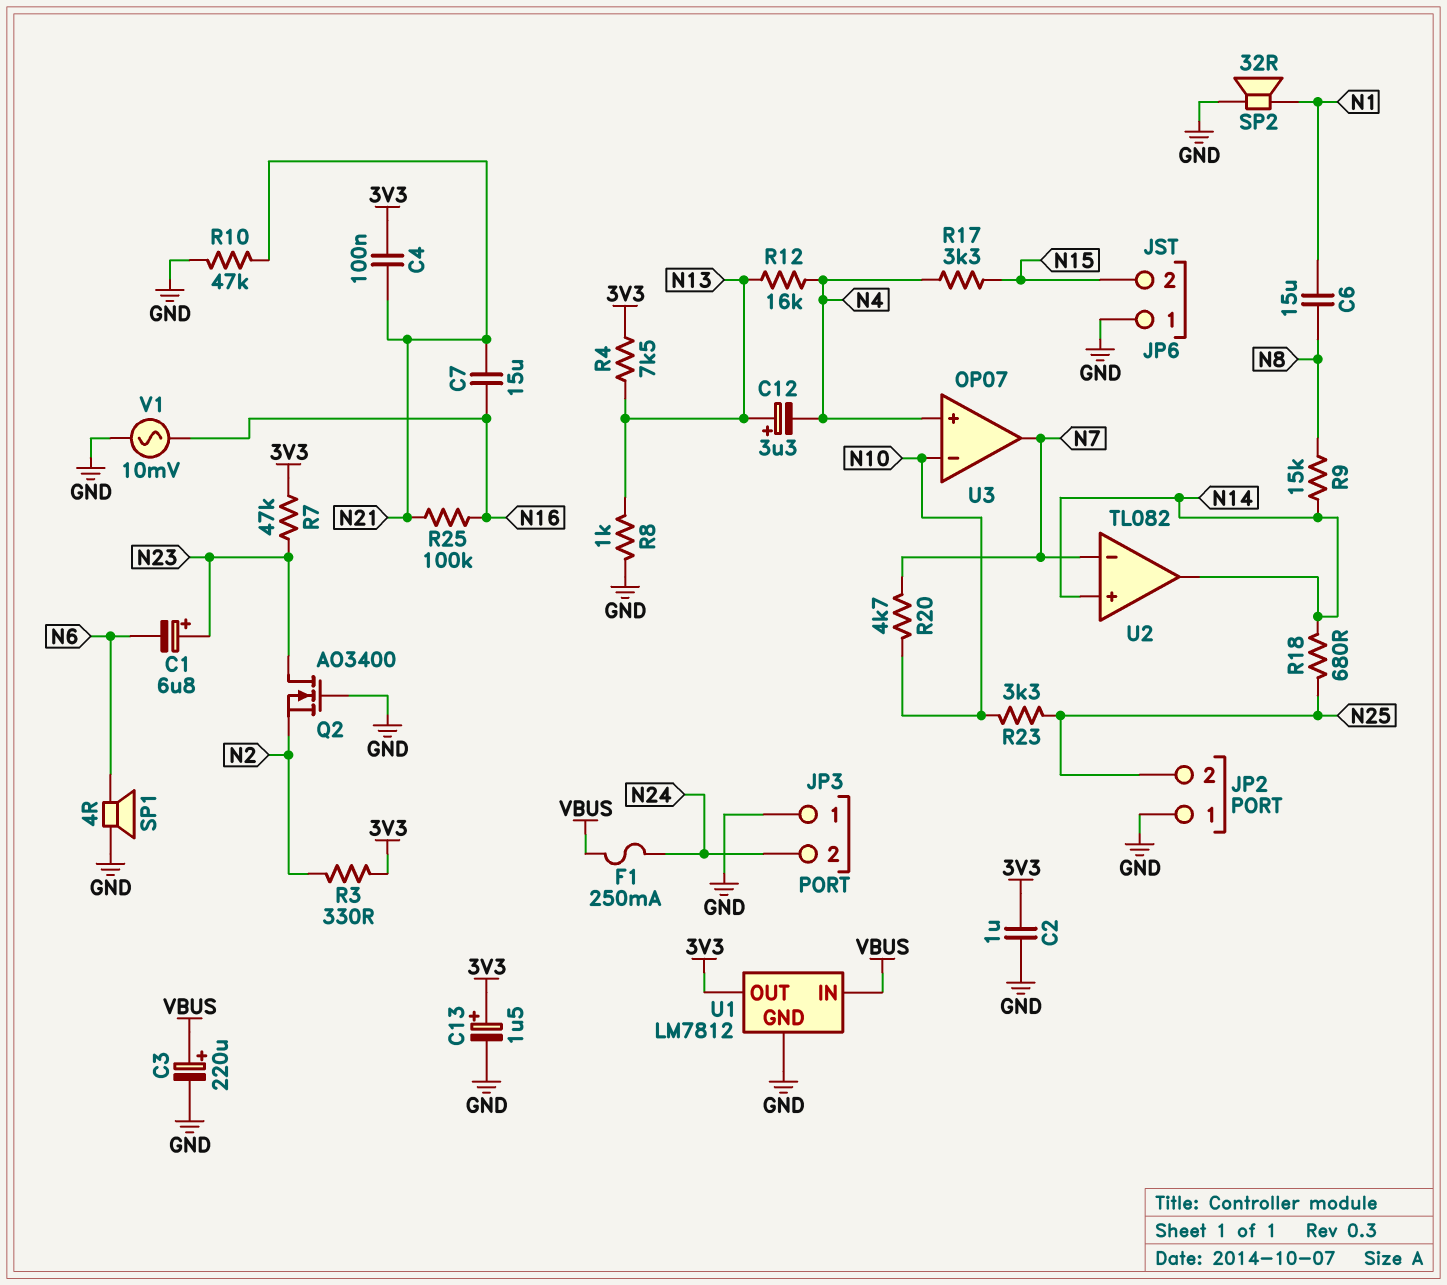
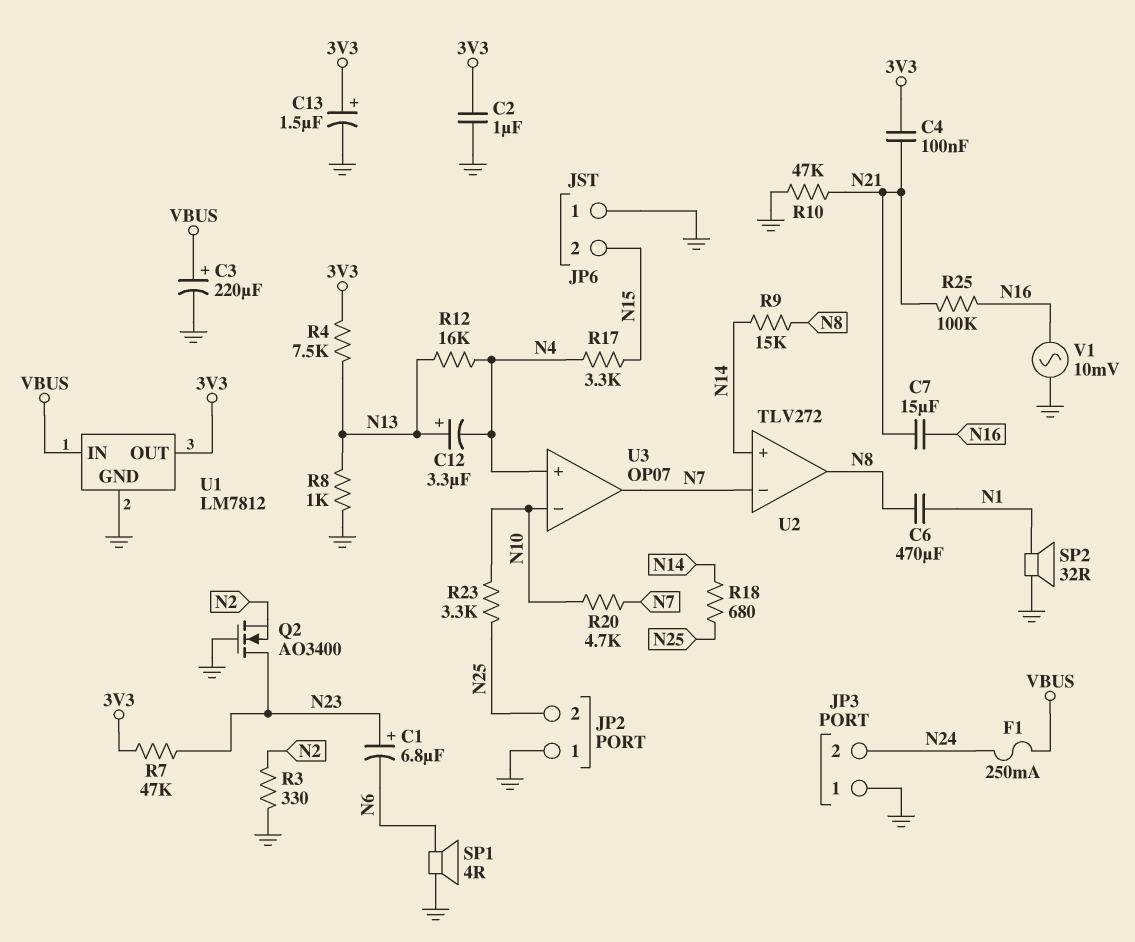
C6: 15uF (N1, N8) -> 470uF (N1, N8)
R3: 330 (3V3, N2) -> 330 (GND, N2)
U2: TL082 -> TLV272
U2 pin out: N14 -> N8

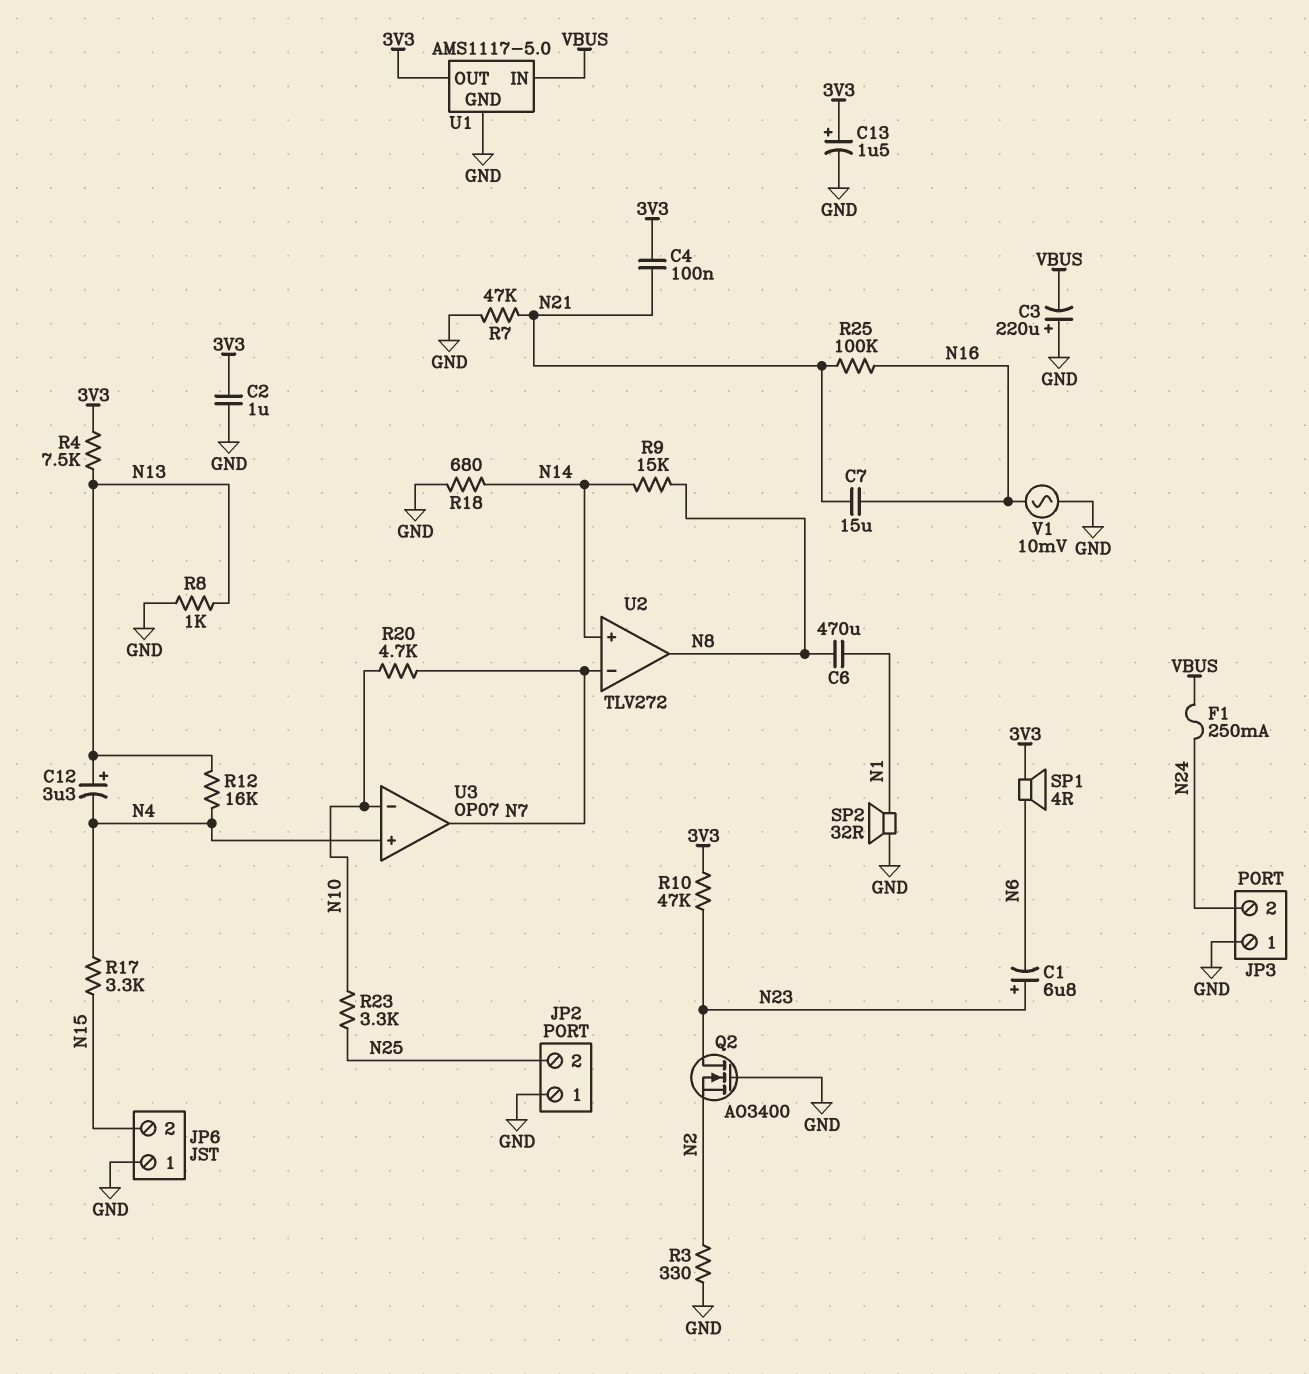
C3: 220uF (plus VBUS, minus GND) -> 220uF (plus GND, minus VBUS)
R7: 47k (3V3, N23) -> 47k (GND, N21)
R10: 47k (GND, N21) -> 47k (3V3, N23)
R18: 680 (N14, N25) -> 680 (GND, N14)
SP1: speaker 4R (GND, N6) -> speaker 4R (3V3, N6)
U1: LM7812 -> AMS1117-5.0

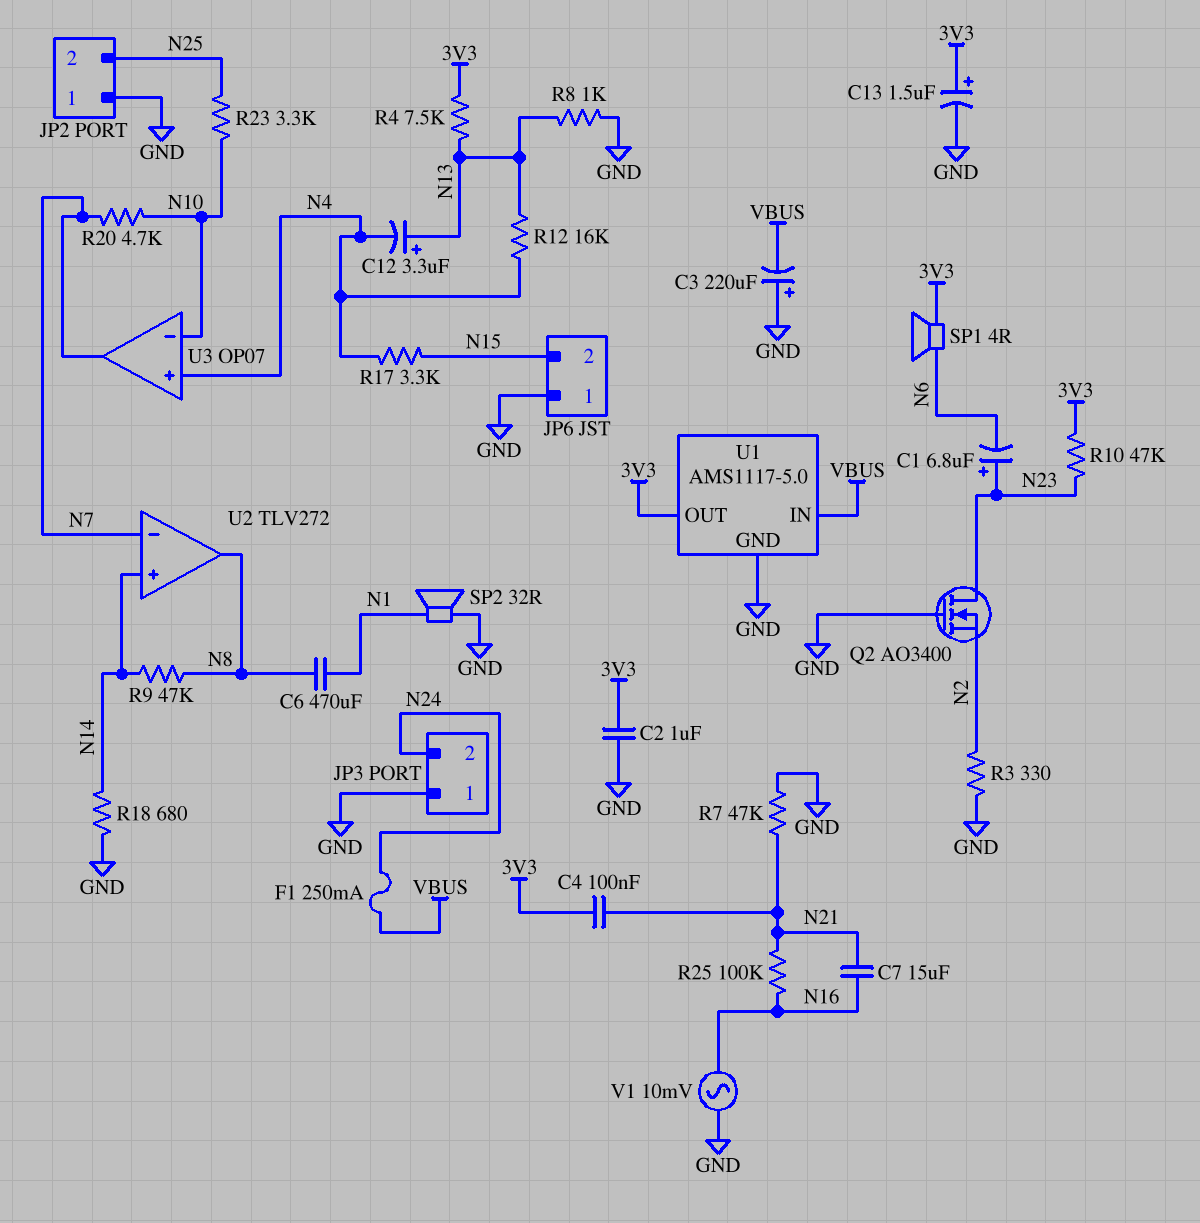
R9: 15k (N8, N14) -> 47k (N8, N14)

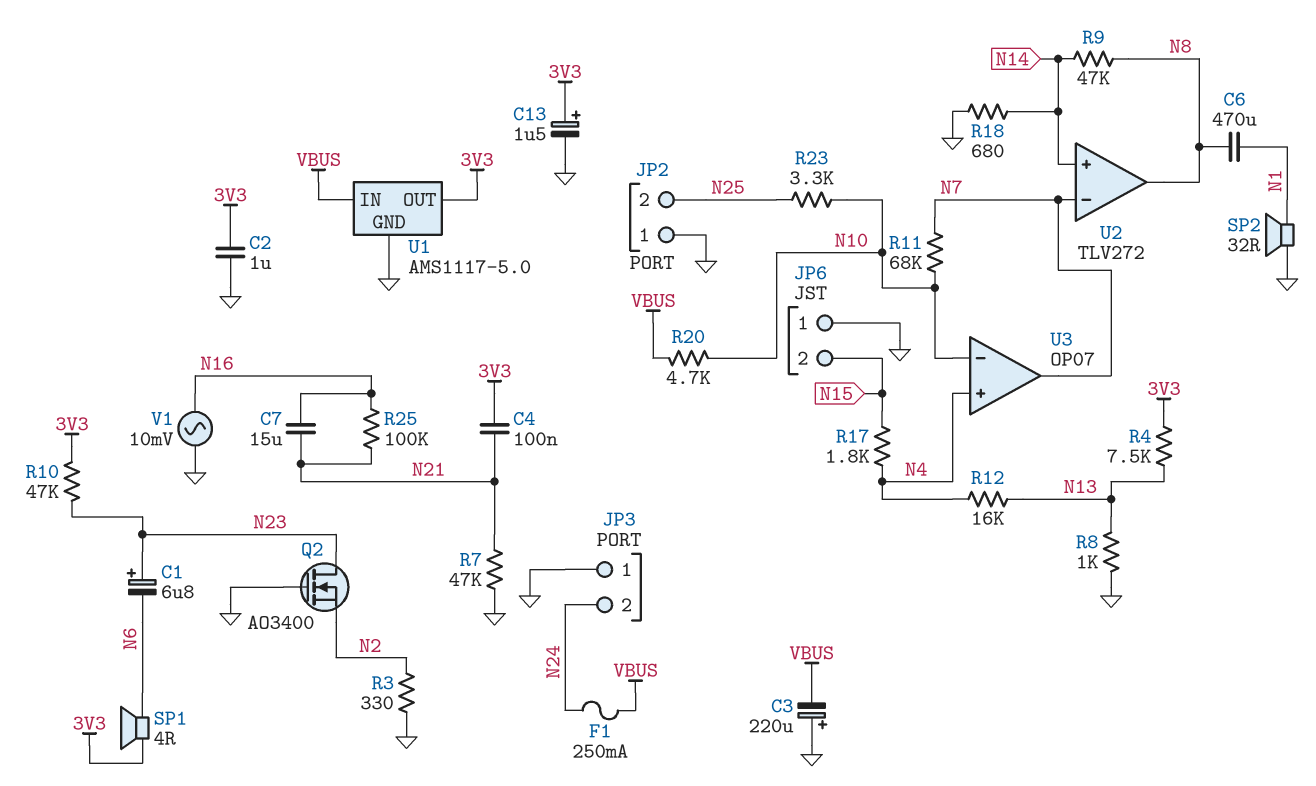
C12: 3.3uF (plus N13, minus N4) -> none
R11: none -> 68k (N7, N10)
R17: 3.3k (N4, N15) -> 1.8k (N4, N15)
R20: 4.7k (N7, N10) -> 4.7k (N10, VBUS)

